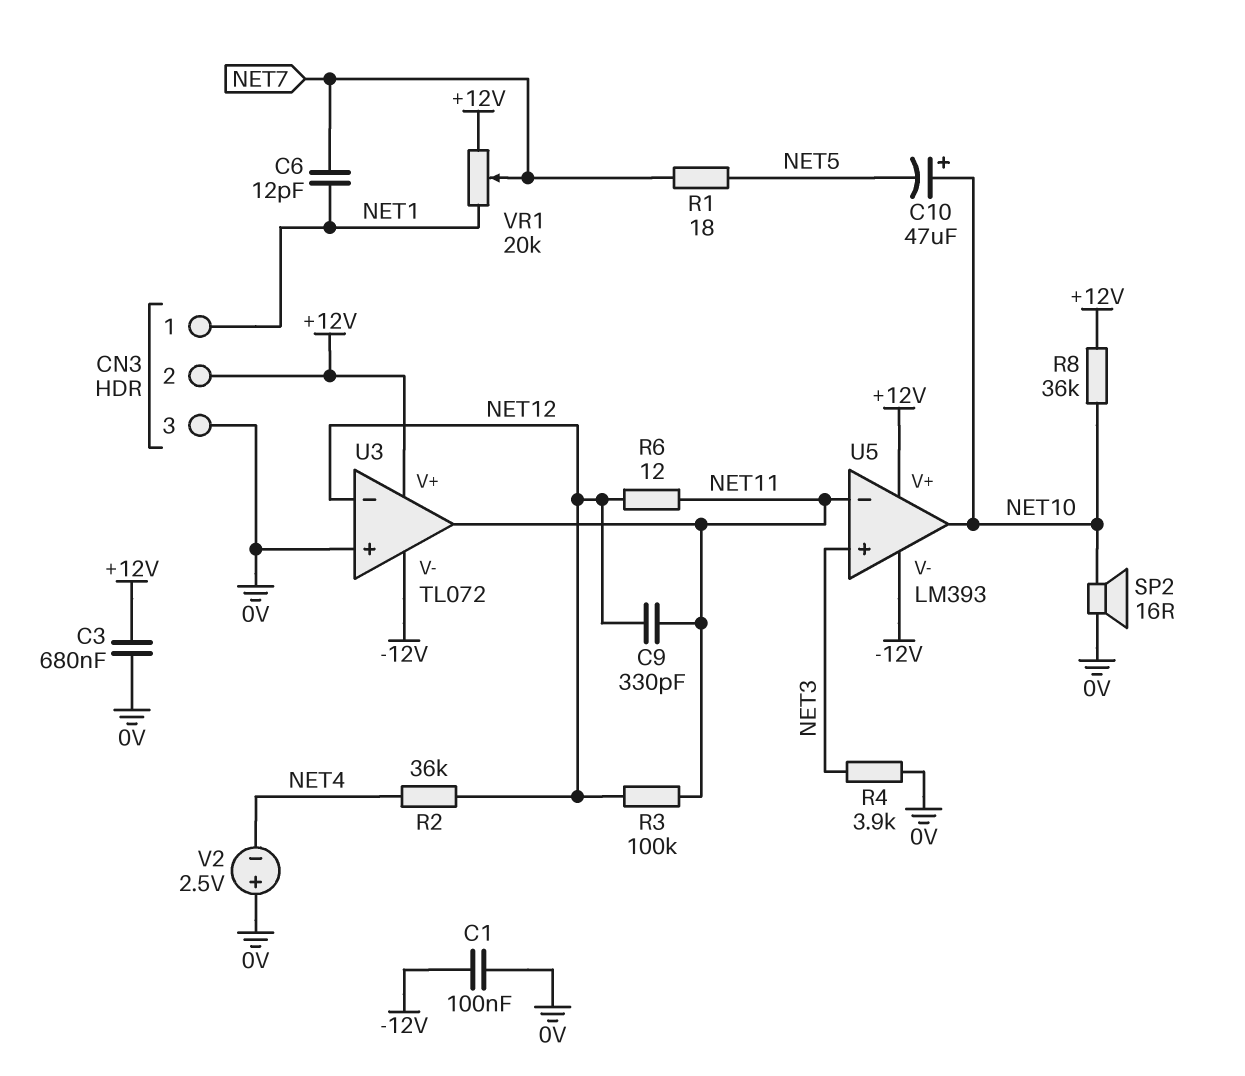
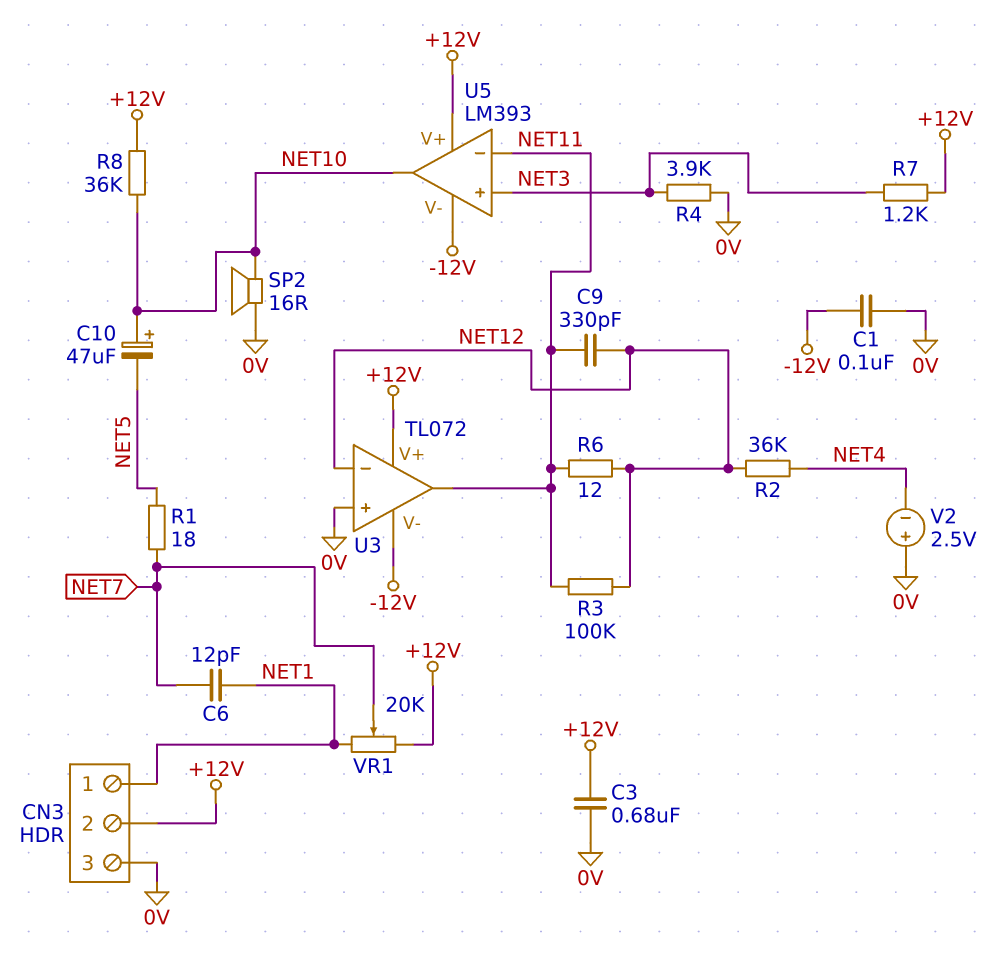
R7: none -> 1.2k (+12V, NET3)

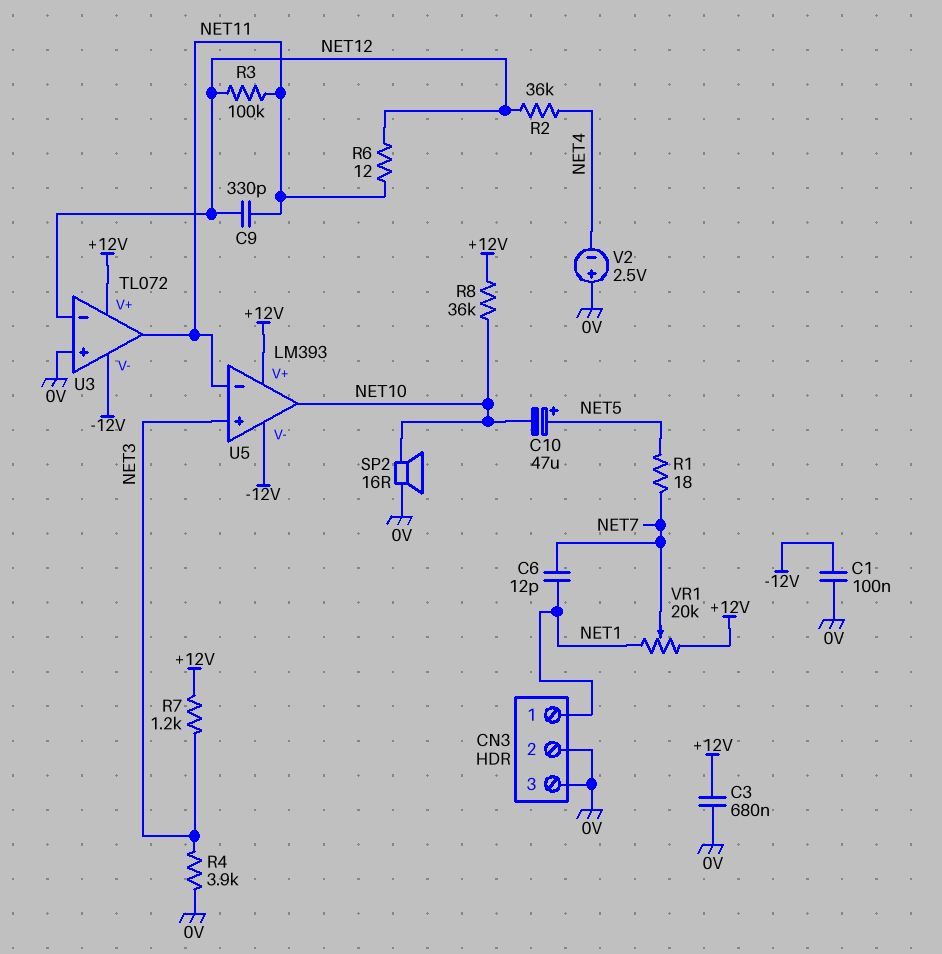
C10: 47uF (plus NET10, minus NET5) -> 47uF (plus NET5, minus NET10)
CN3 pin 2: +12V -> 0V

